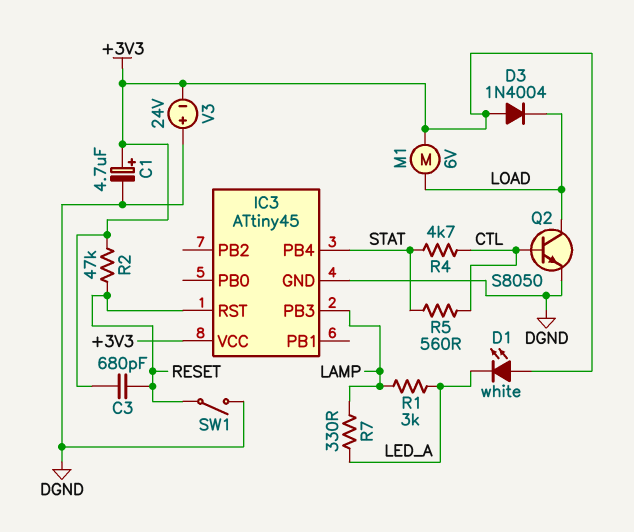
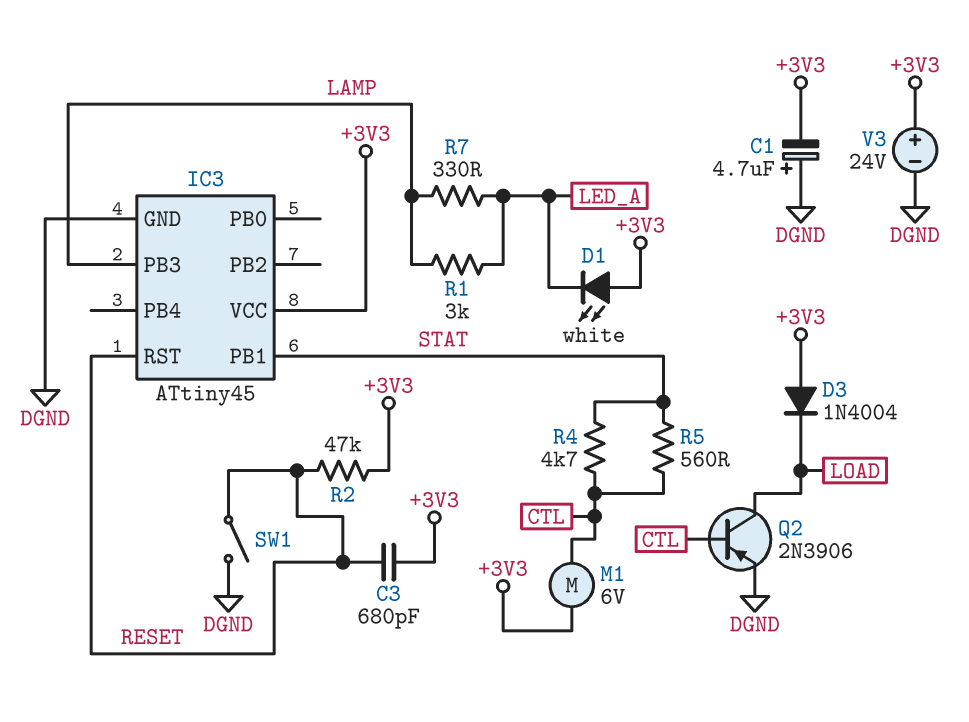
C1: 4.7uF (plus +3V3, minus DGND) -> 4.7uF (plus DGND, minus +3V3)
IC3 pin PB1: none -> STAT
IC3 pin PB4: STAT -> none
M1: motor 6V (+3V3, LOAD) -> motor 6V (+3V3, CTL)
Q2: NPN S8050 (B CTL, C LOAD, E DGND) -> PNP 2N3906 (B CTL, C LOAD, E DGND)
V3: 24V (plus DGND, minus +3V3) -> 24V (plus +3V3, minus DGND)

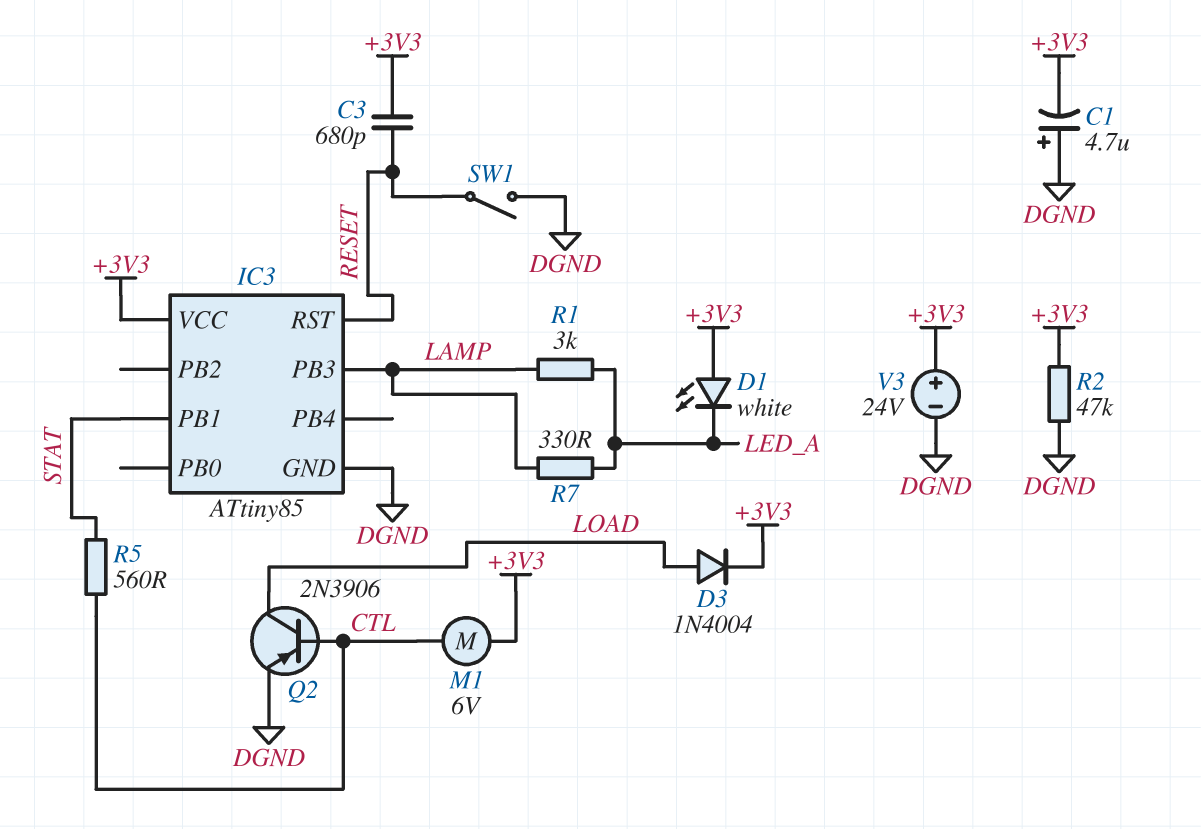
D3: diode 1N4004 (A +3V3, K LOAD) -> diode 1N4004 (A LOAD, K +3V3)
IC3: ATtiny45 -> ATtiny85
R2: 47k (+3V3, RESET) -> 47k (+3V3, DGND)
R4: 4.7k (CTL, STAT) -> none

